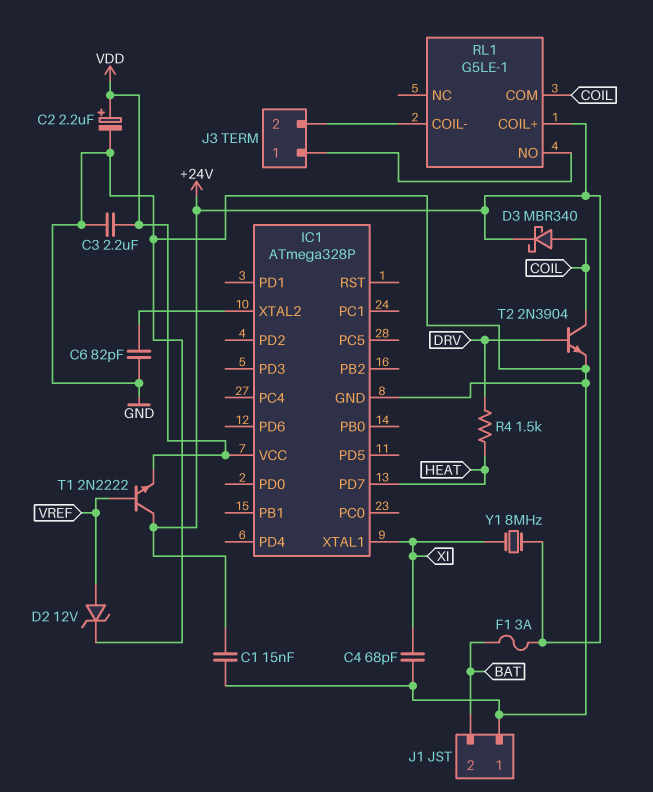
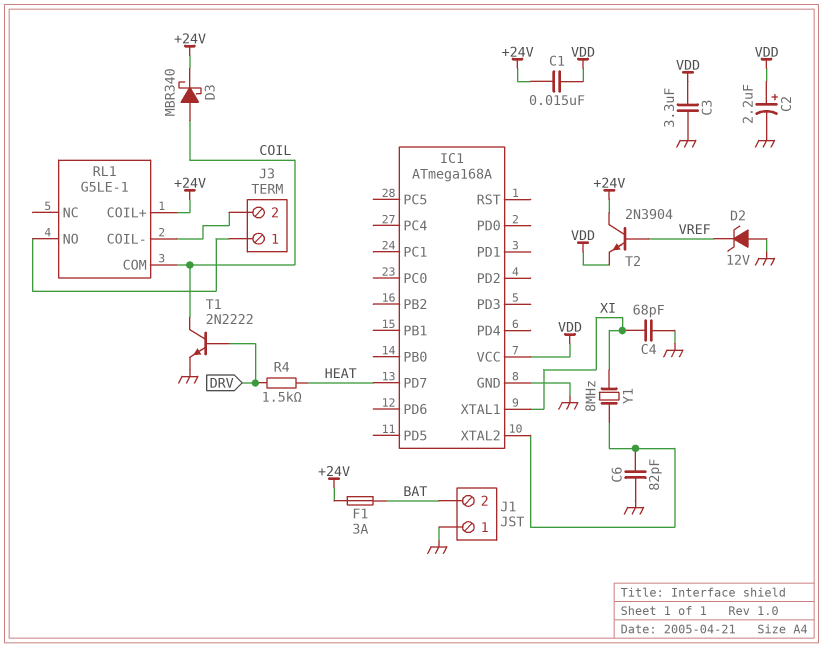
C1: 15nF (+24V, GND) -> 15nF (+24V, VDD)
C3: 2.2uF (GND, VDD) -> 3.3uF (GND, VDD)
D2: zener 12V (A VREF, K GND) -> zener 12V (A GND, K VREF)
IC1: ATmega328P -> ATmega168A
T1: NPN 2N2222 (B VREF, C +24V, E VDD) -> NPN 2N2222 (B DRV, C COIL, E GND)
T2: NPN 2N3904 (B DRV, C COIL, E GND) -> NPN 2N3904 (B VREF, C +24V, E VDD)
Y1: 8MHz (+24V, XI) -> 8MHz (IC1/XTAL2, XI)

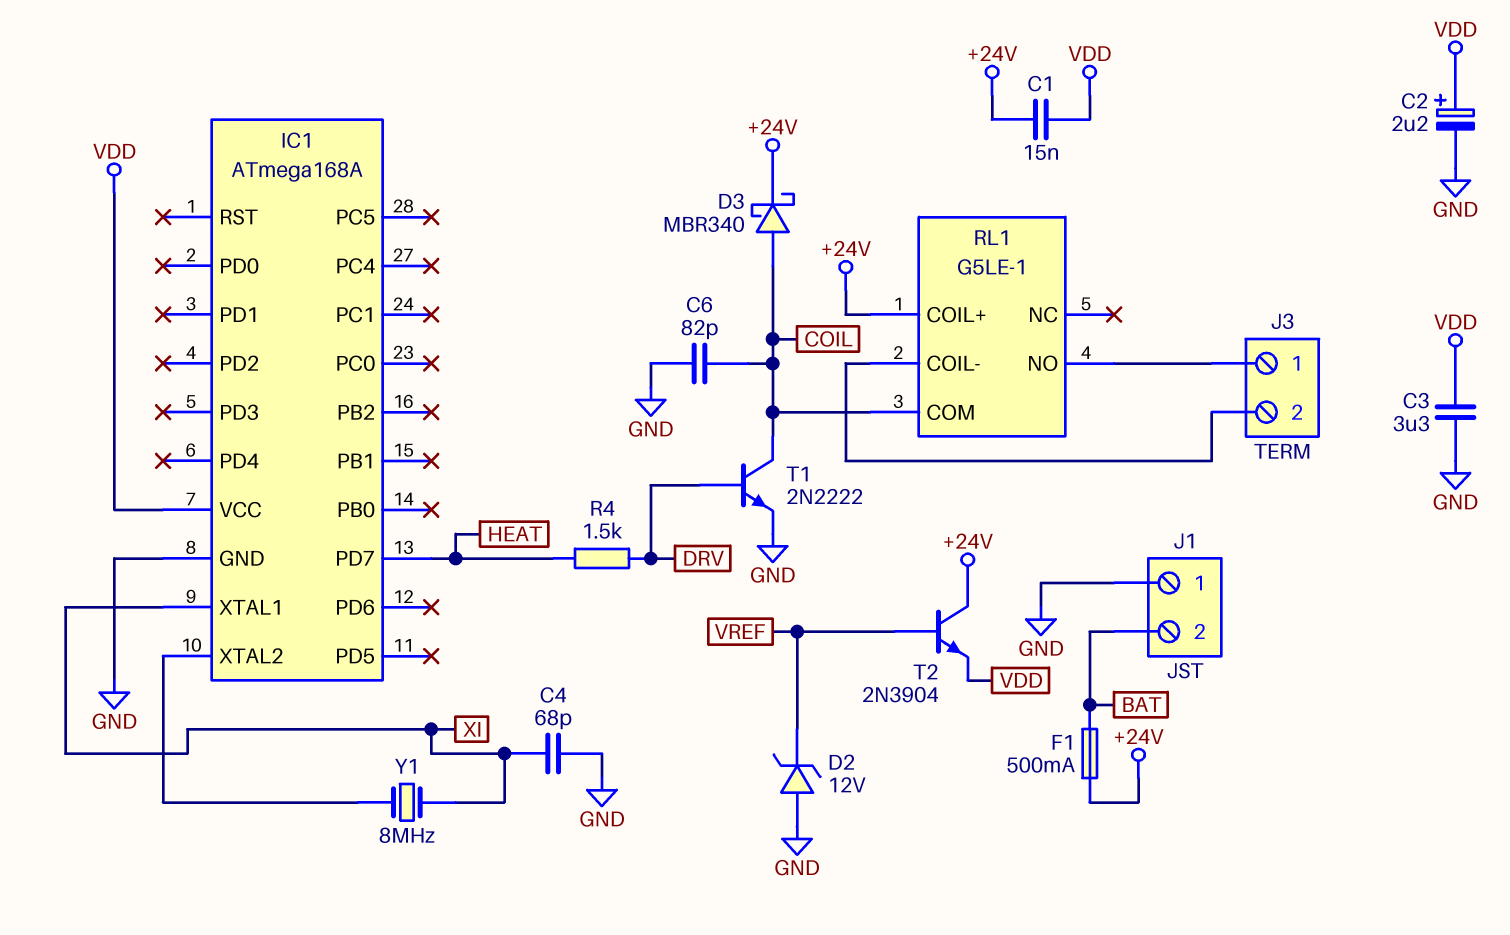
C6: 82pF (GND, IC1/XTAL2) -> 82pF (COIL, GND)
F1: 3A (+24V, BAT) -> 500mA (+24V, BAT)

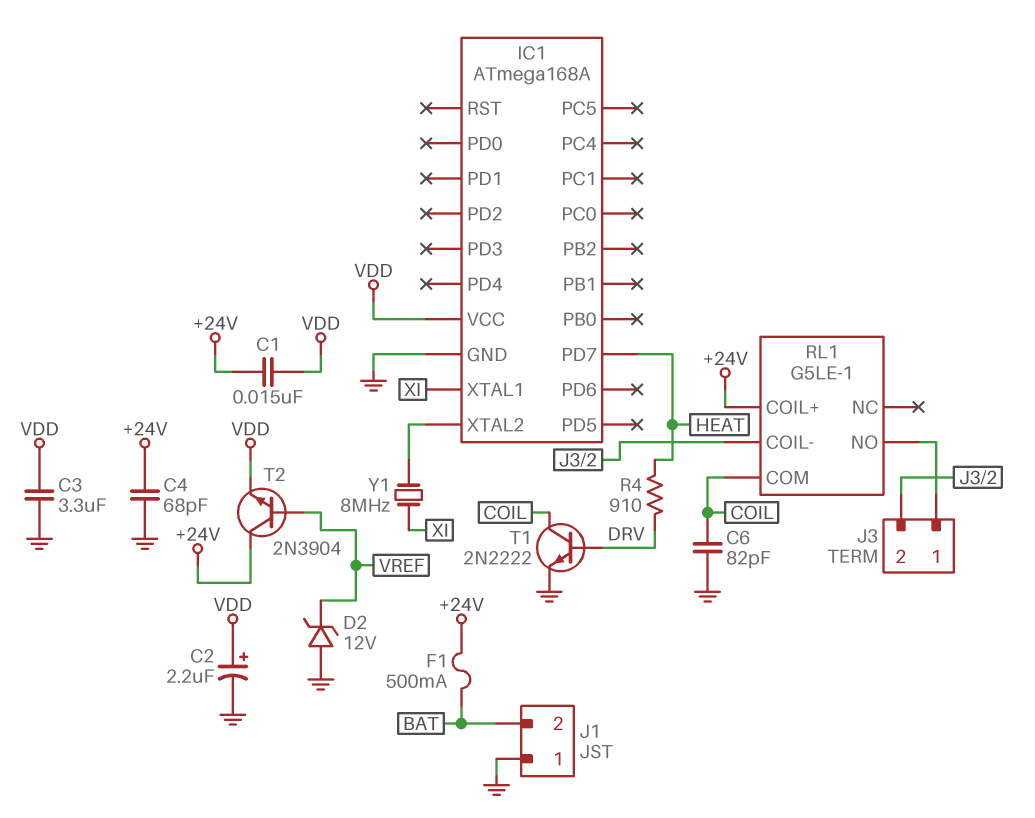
C4: 68pF (GND, XI) -> 68pF (+24V, GND)
D3: schottky MBR340 (A COIL, K +24V) -> none
R4: 1.5k (DRV, HEAT) -> 910 (DRV, HEAT)

